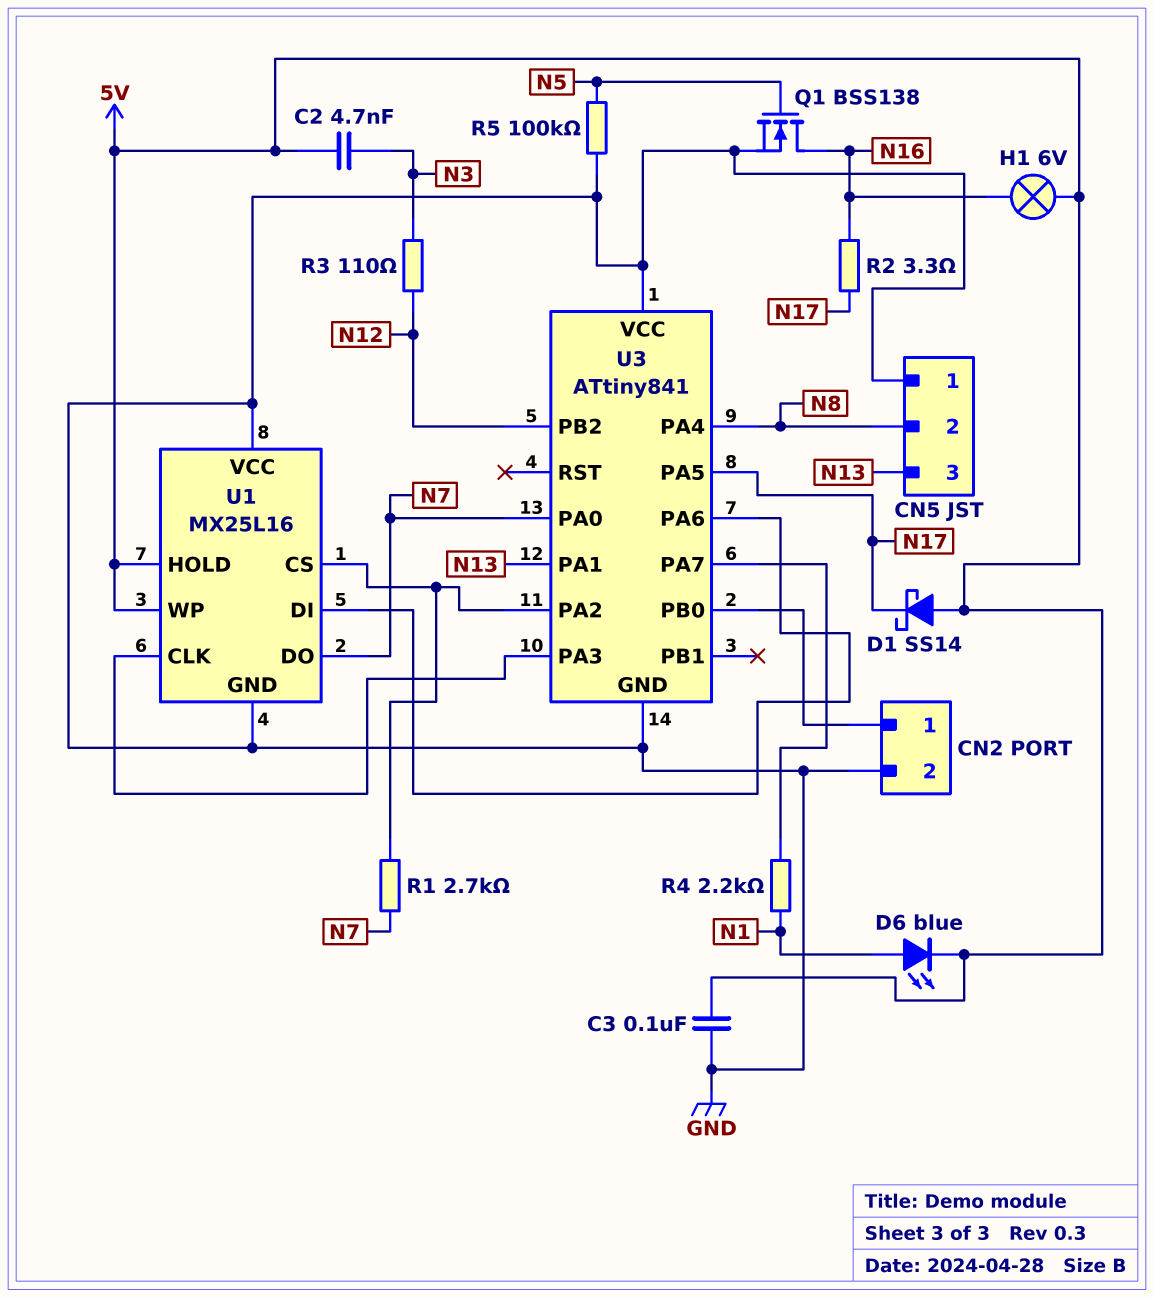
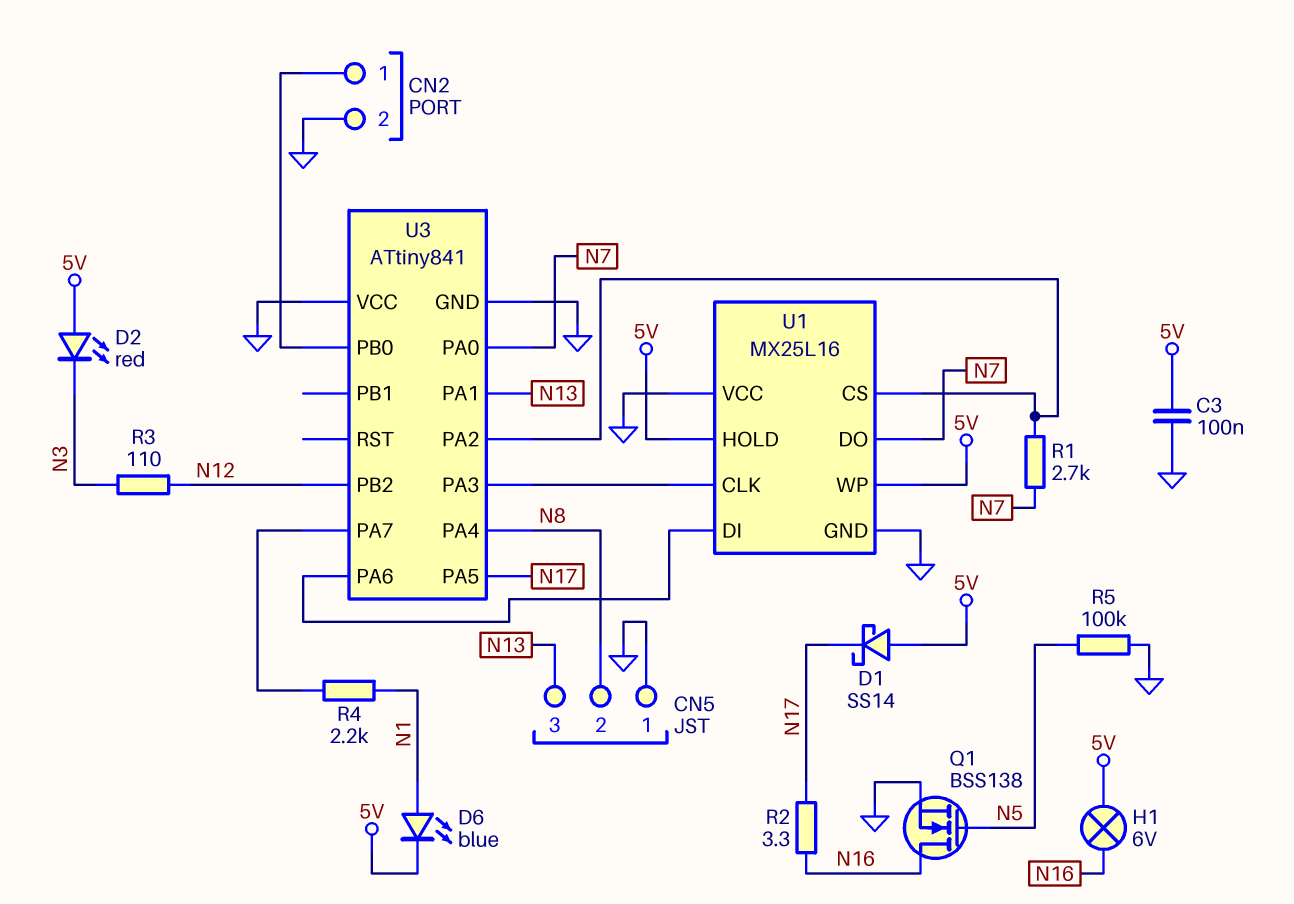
C2: 4.7nF (5V, N3) -> none
D2: none -> LED red (A 5V, K N3)

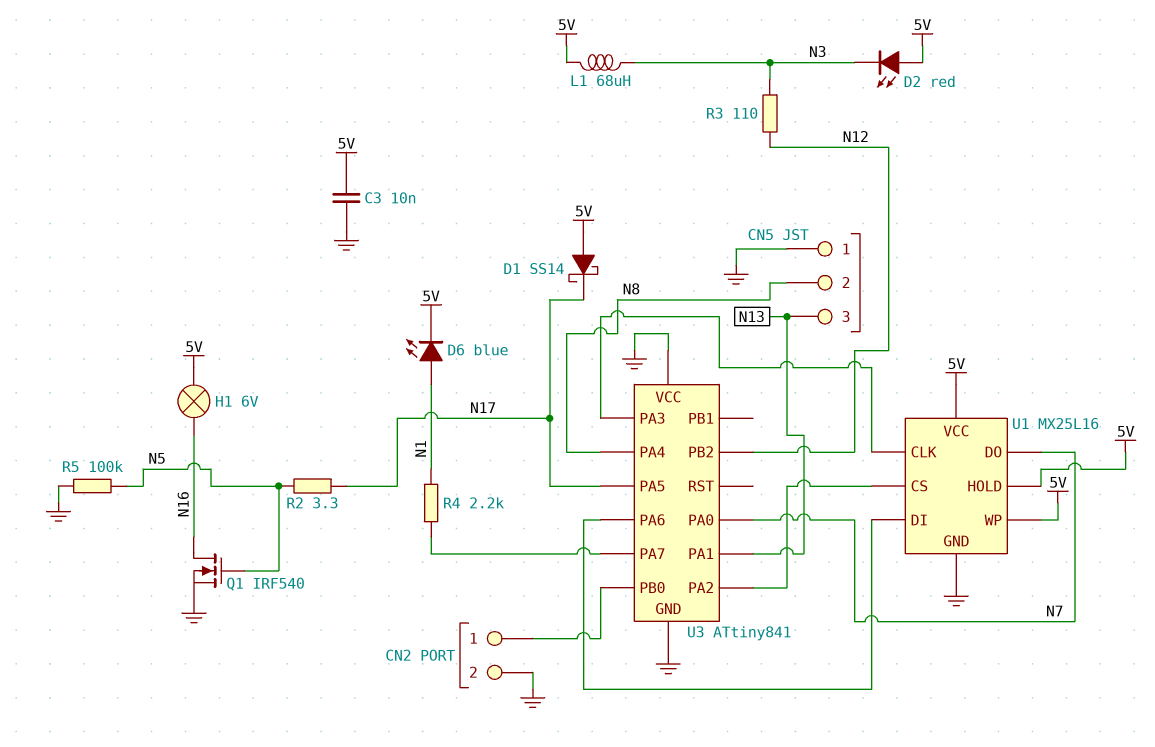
C3: 100nF (5V, GND) -> 10nF (5V, GND)
L1: none -> 68uH (5V, N3)
Q1: NMOS BSS138 (G N5, D N16, S GND) -> NMOS IRF540 (G N5, D N16, S GND)
R1: 2.7k (N7, U1/CS) -> none
R2: 3.3 (N16, N17) -> 3.3 (N5, N17)
U1 pin VCC: GND -> 5V

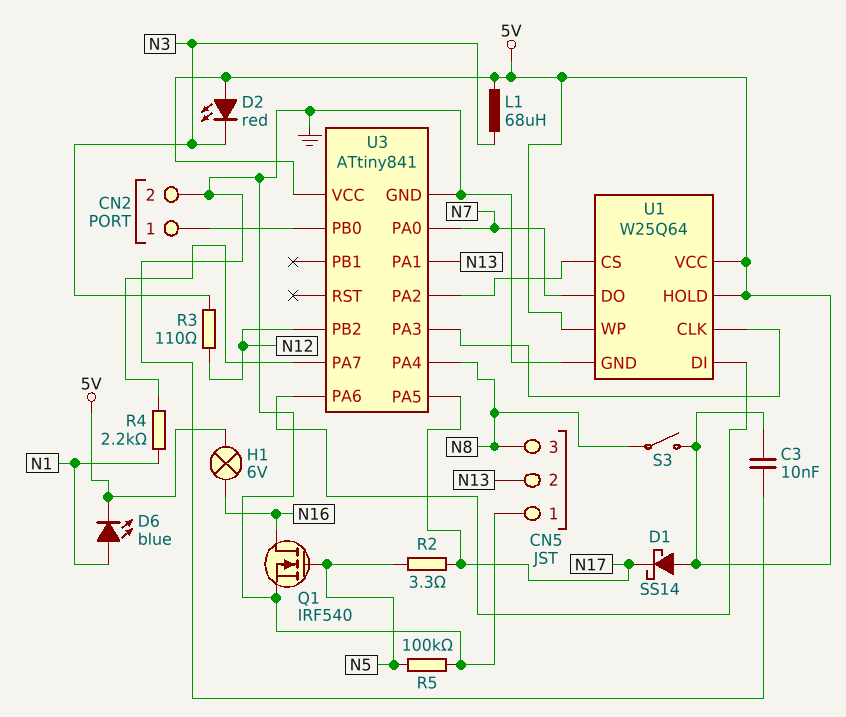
CN5 pin 2: N8 -> N13
CN5 pin 3: N13 -> N8
S3: none -> switch (5V, N8)
U1: MX25L16 -> W25Q64
U3 pin VCC: GND -> 5V

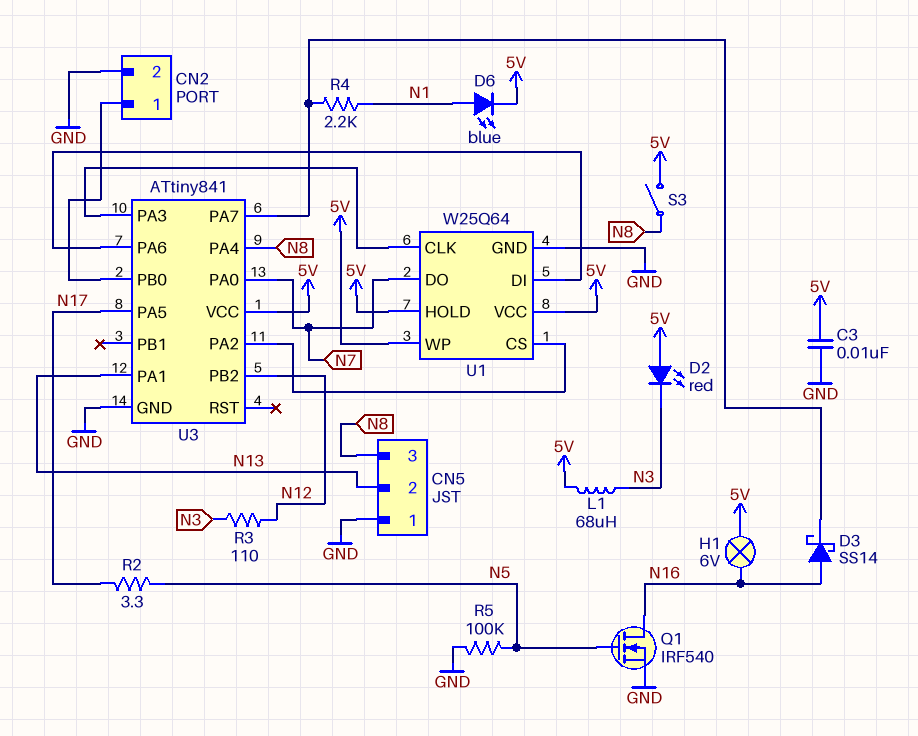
D1: schottky SS14 (A 5V, K N17) -> none
D3: none -> schottky SS14 (A N16, K U3/PA7)

